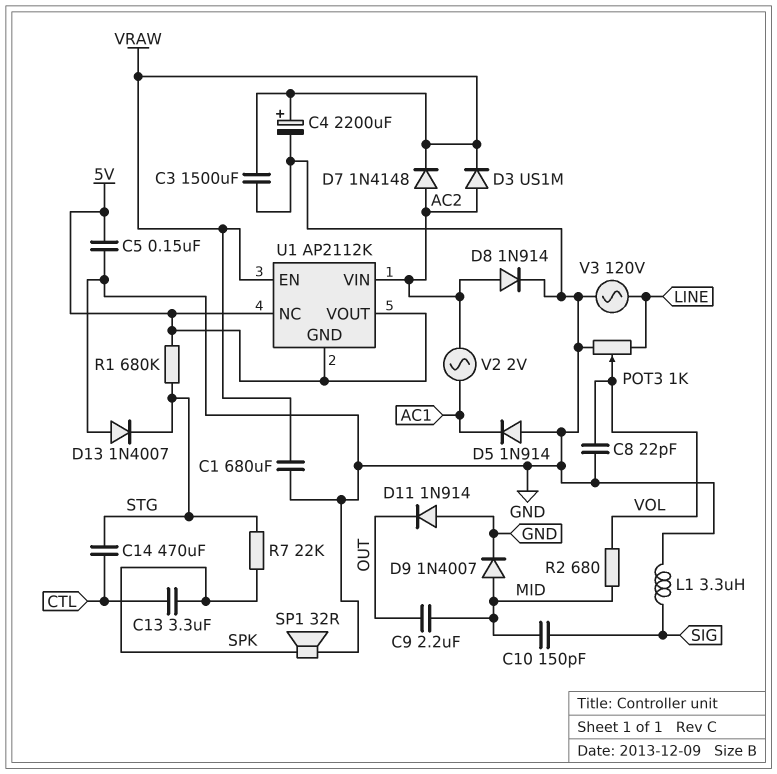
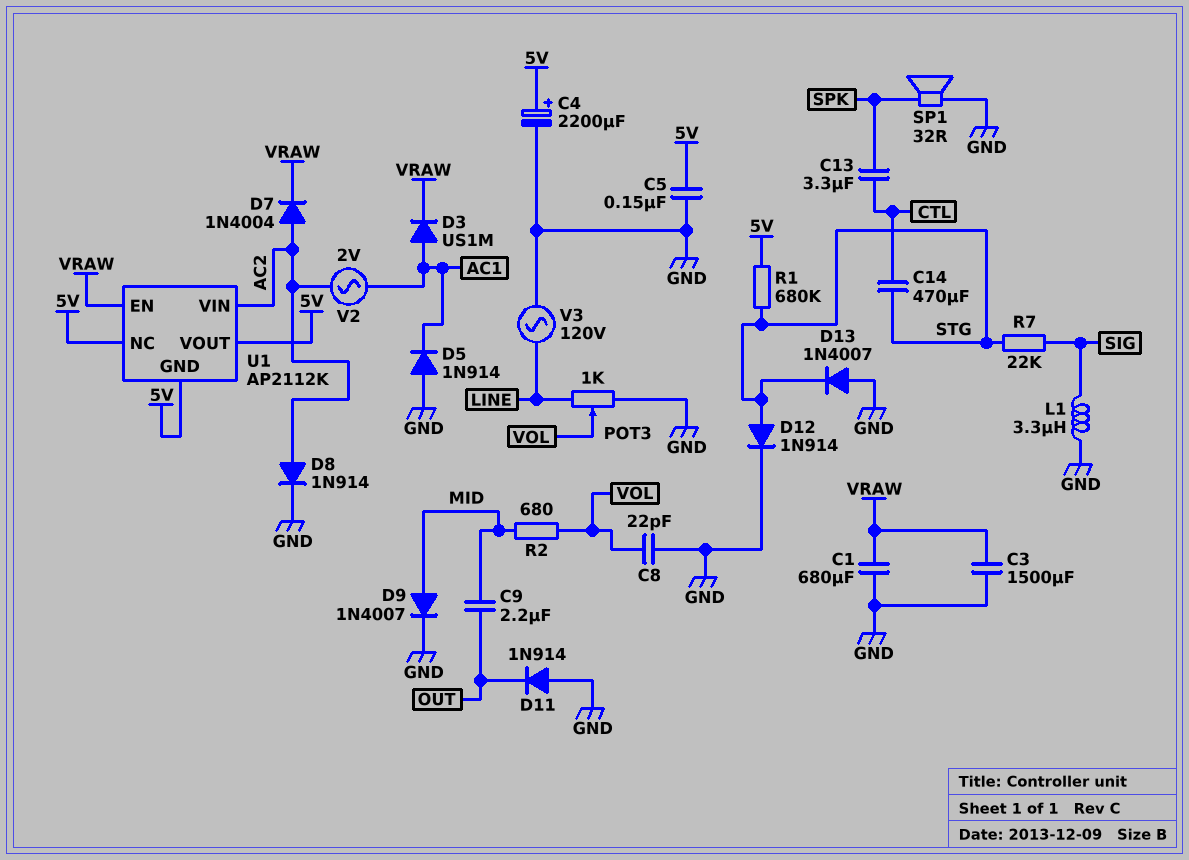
C4: 2200uF (plus VRAW, minus GND) -> 2200uF (plus 5V, minus GND)
C10: 150pF (MID, SIG) -> none
D3: diode US1M (A AC2, K VRAW) -> diode US1M (A AC1, K VRAW)
D7: diode 1N4148 (A AC2, K VRAW) -> diode 1N4004 (A AC2, K VRAW)
D12: none -> diode 1N914 (A STG, K GND)
R7: 22k (SPK, STG) -> 22k (SIG, STG)

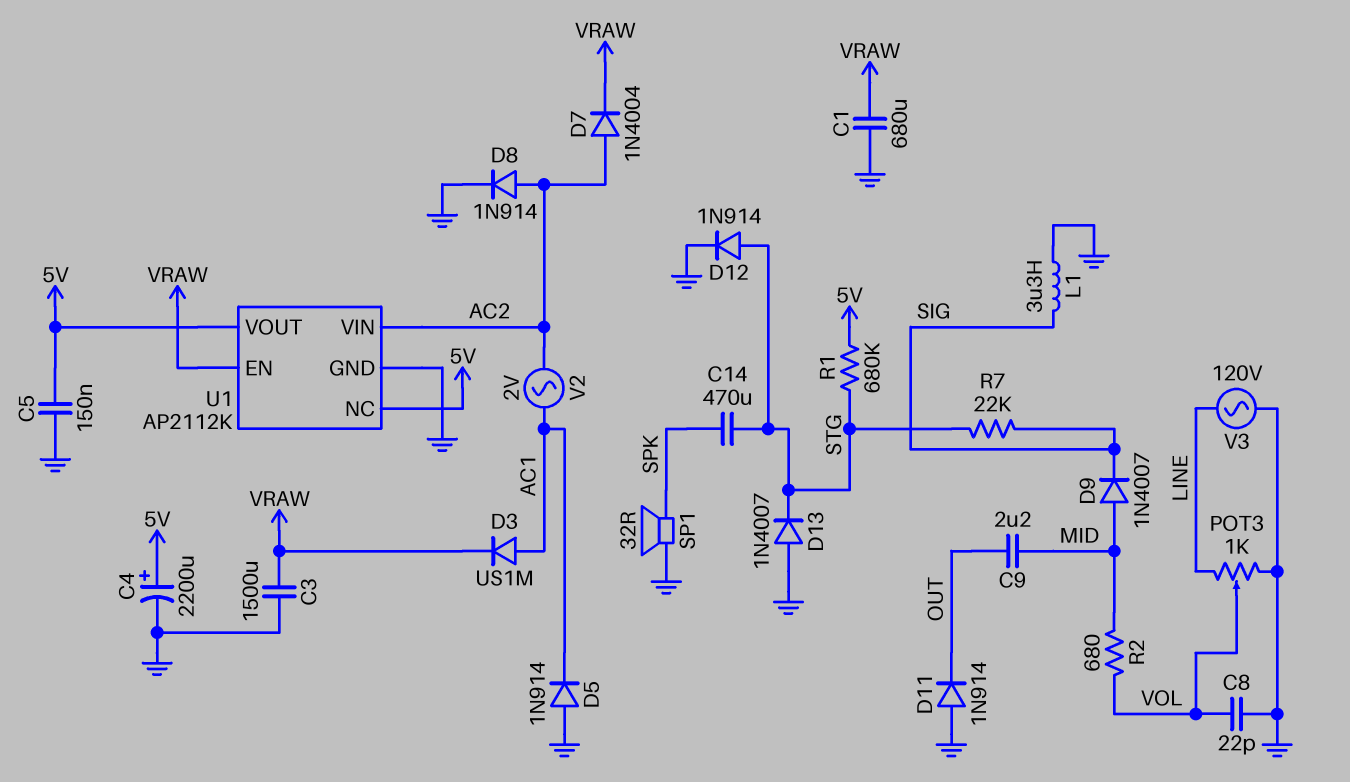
C13: 3.3uF (CTL, SPK) -> none
C14: 470uF (CTL, STG) -> 470uF (SPK, STG)
D9: diode 1N4007 (A MID, K GND) -> diode 1N4007 (A MID, K SIG)
U1 pin GND: 5V -> GND

